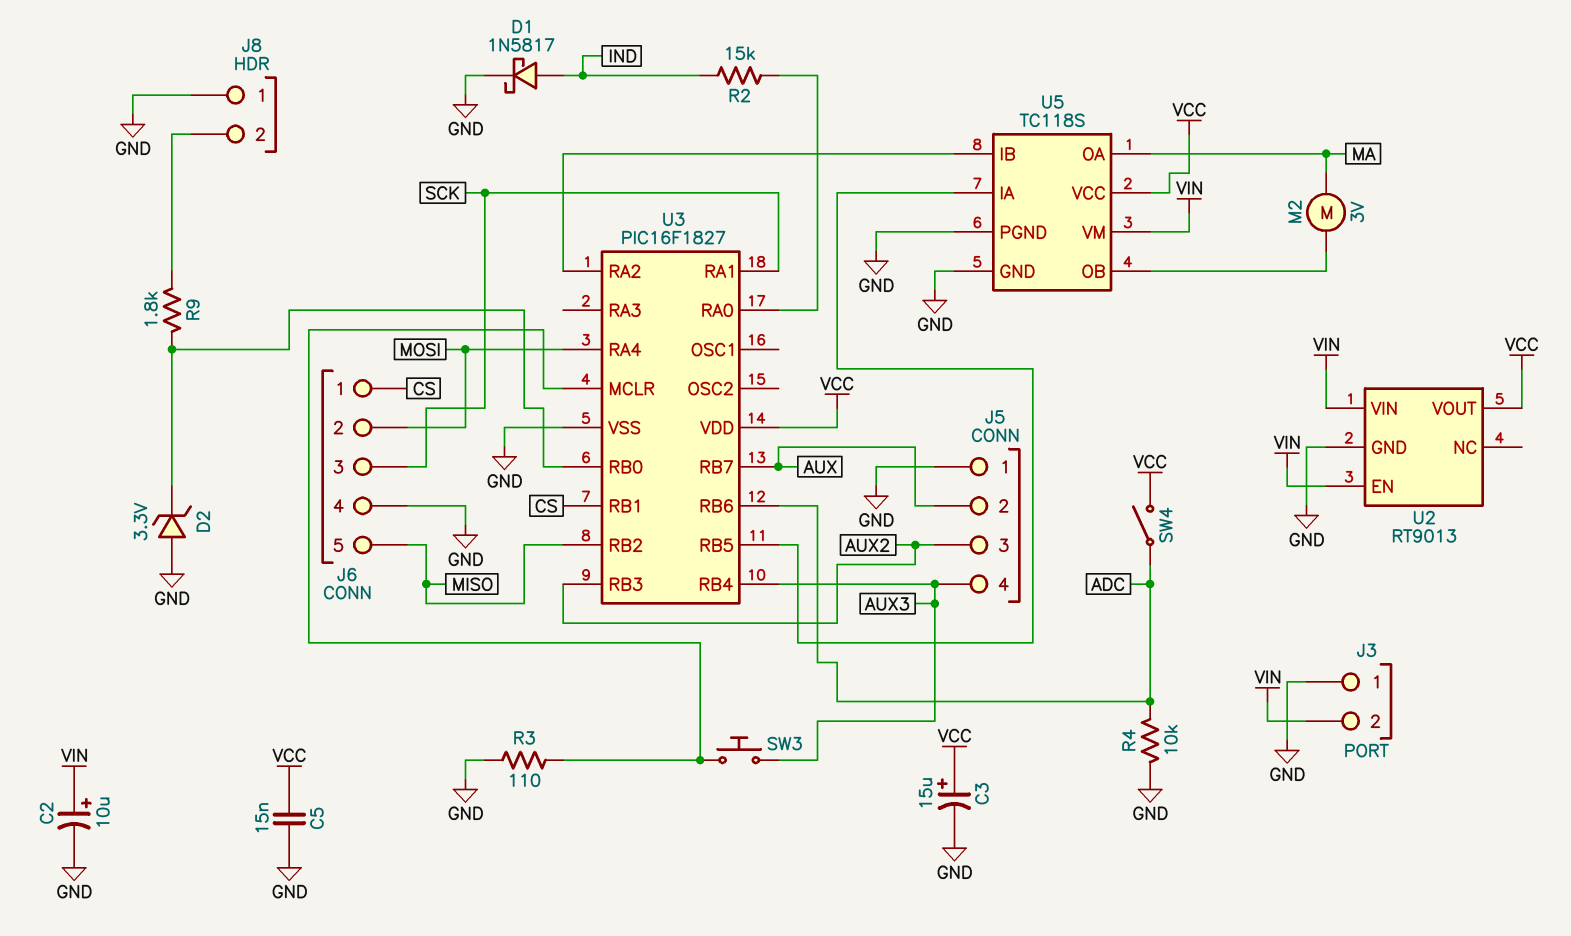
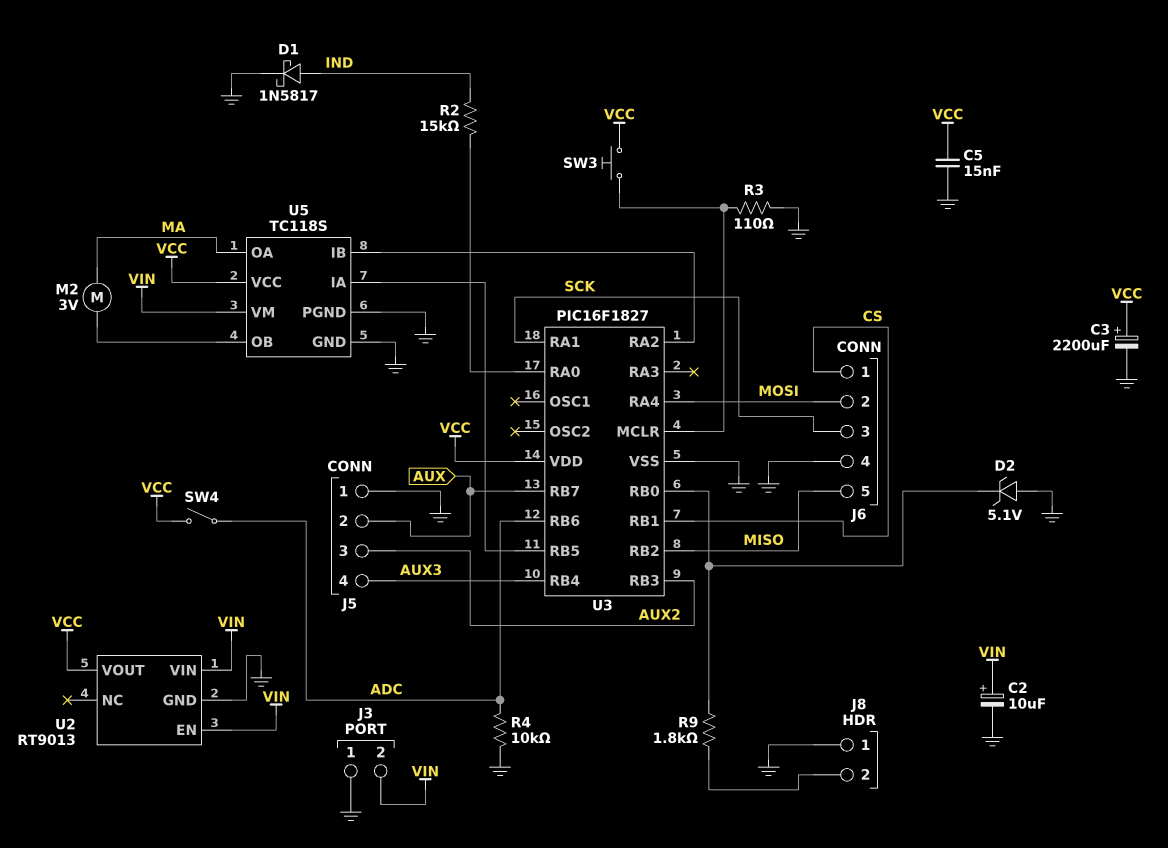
C3: 15uF (plus VCC, minus GND) -> 2200uF (plus VCC, minus GND)
D2: zener 3.3V (A GND, K U3/RB0) -> zener 5.1V (A GND, K U3/RB0)
SW3: button (AUX3, U3/MCLR) -> button (U3/MCLR, VCC)

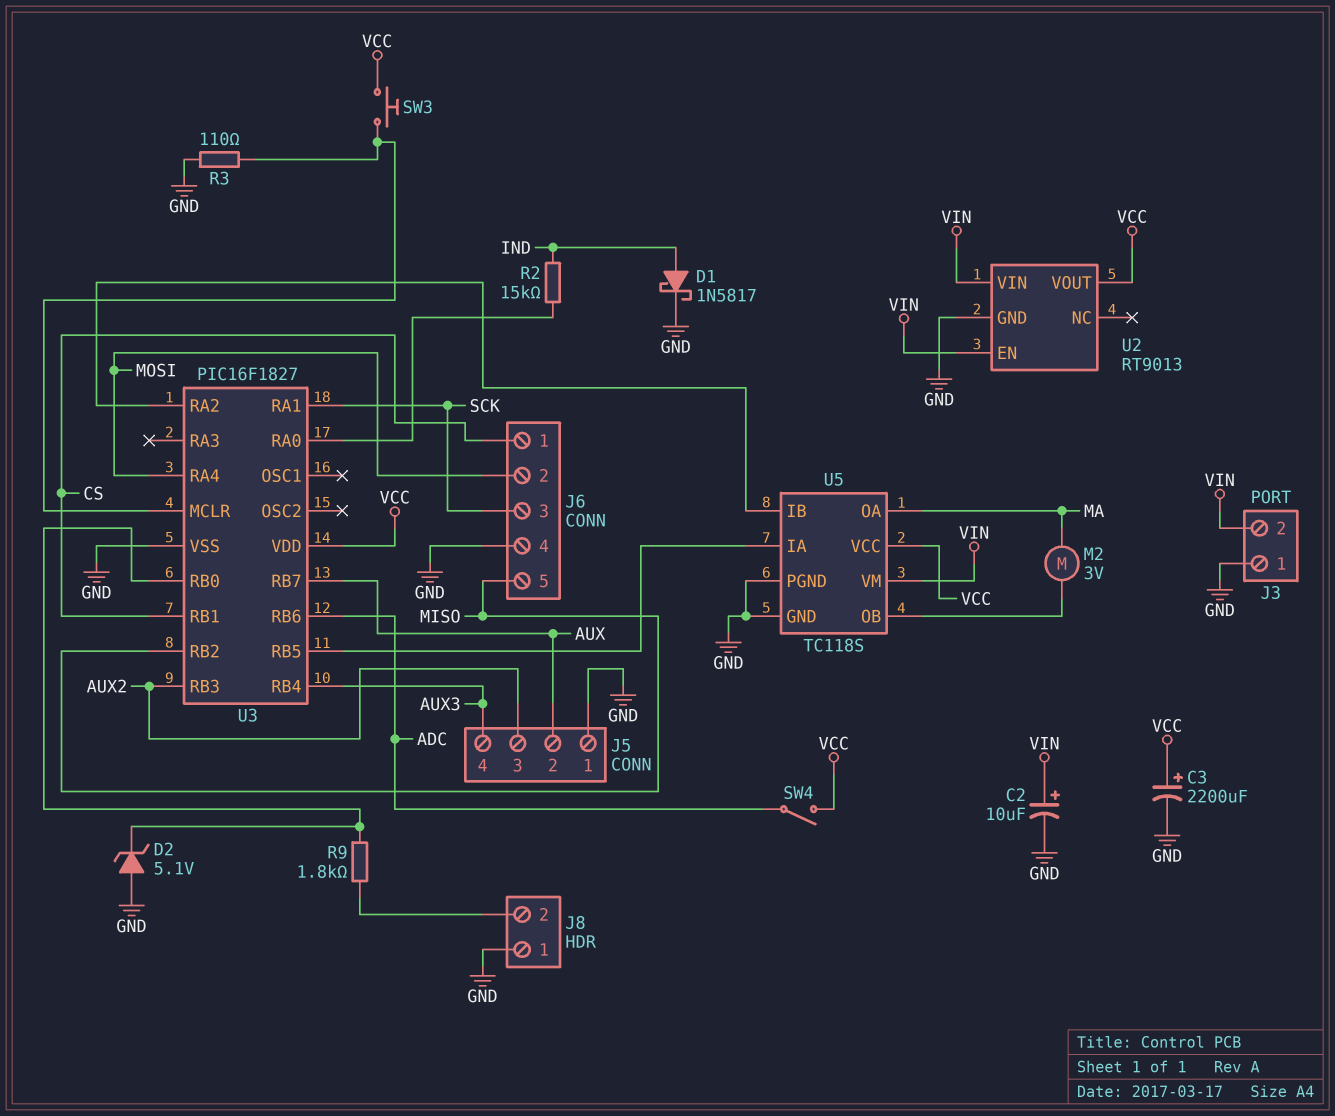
C5: 15nF (GND, VCC) -> none
R4: 10k (ADC, GND) -> none

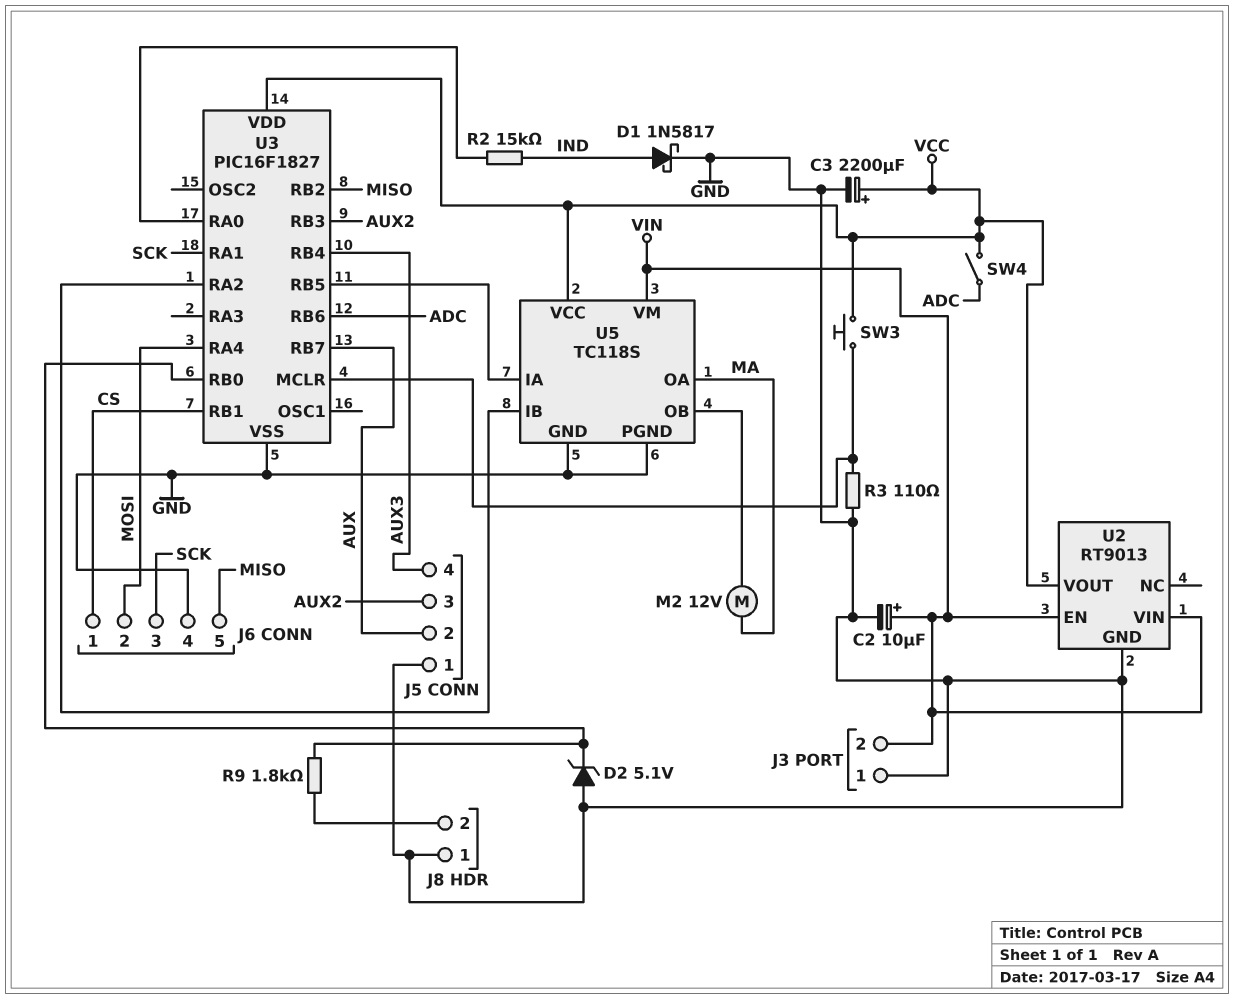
M2: motor 3V (MA, U5/OB) -> motor 12V (MA, U5/OB)

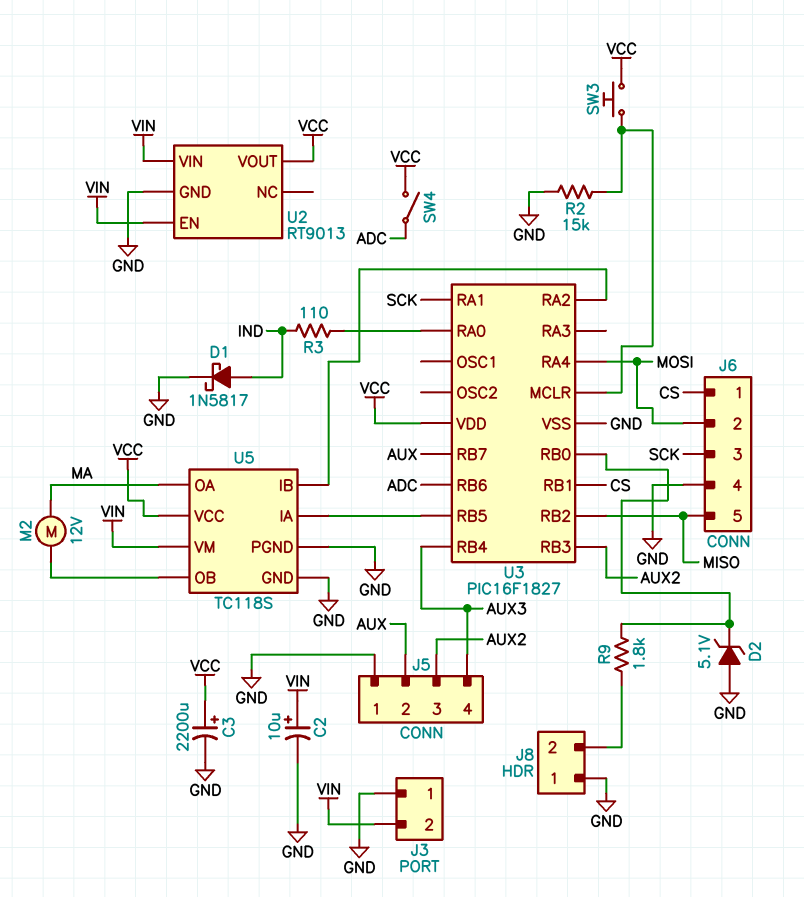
R2: 15k (IND, U3/RA0) -> 15k (GND, U3/MCLR)
R3: 110 (GND, U3/MCLR) -> 110 (IND, U3/RA0)

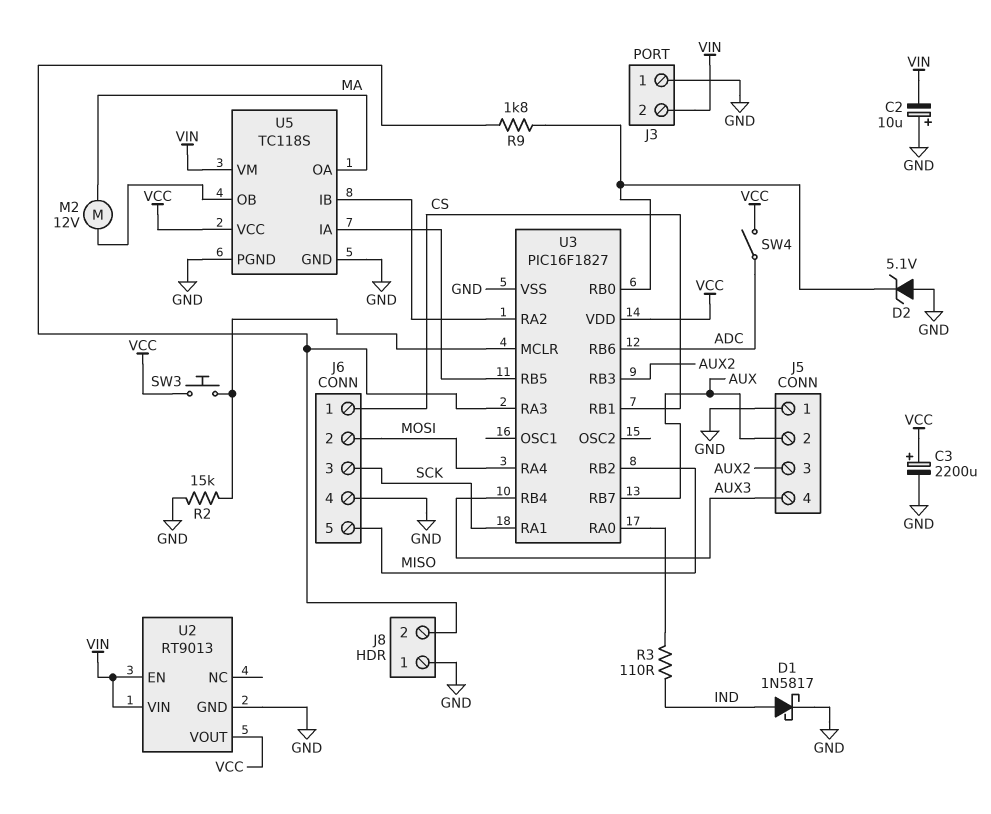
C2: 10uF (plus VIN, minus GND) -> 10uF (plus GND, minus VIN)
U3 pin RA3: none -> J8/2

